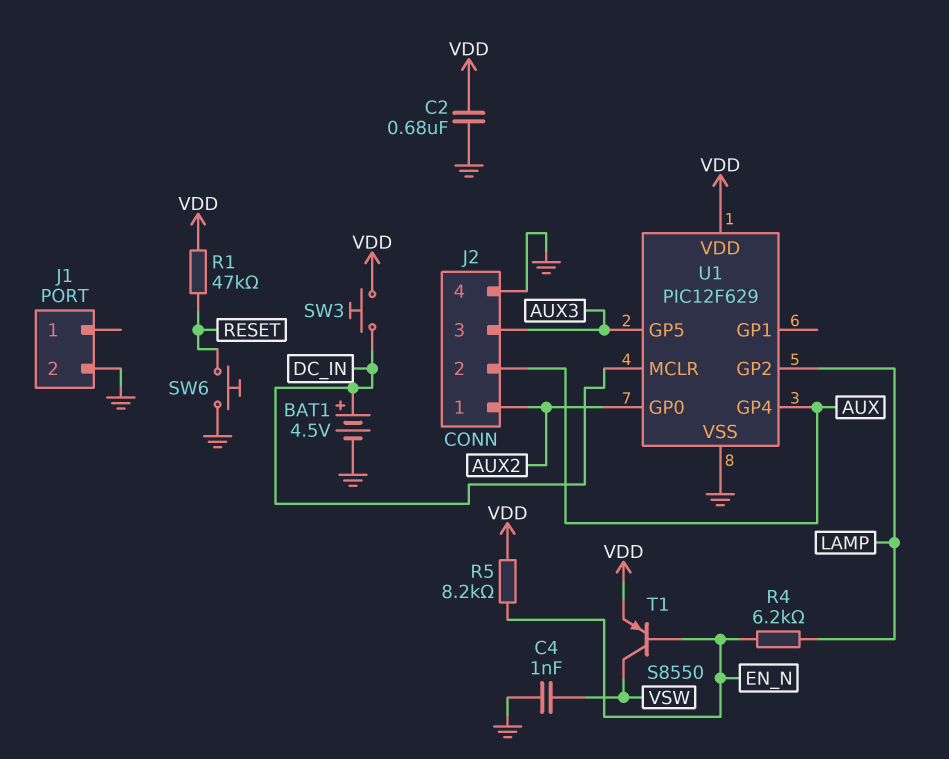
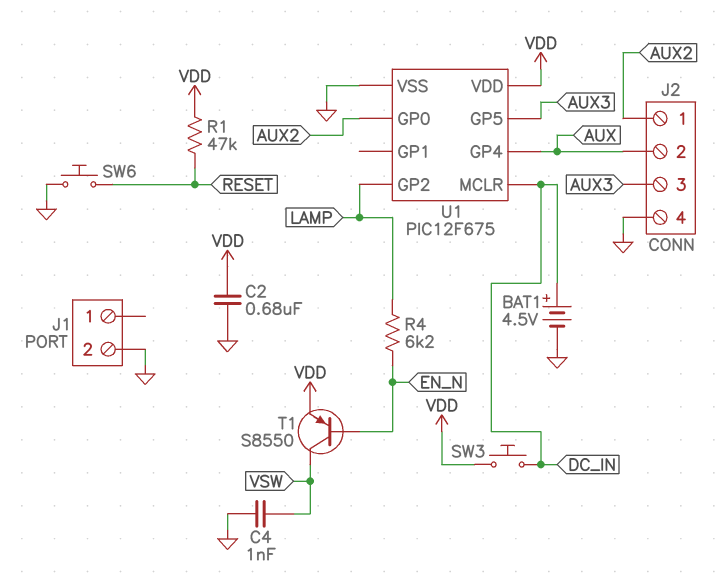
R5: 8.2k (EN_N, VDD) -> none
U1: PIC12F629 -> PIC12F675

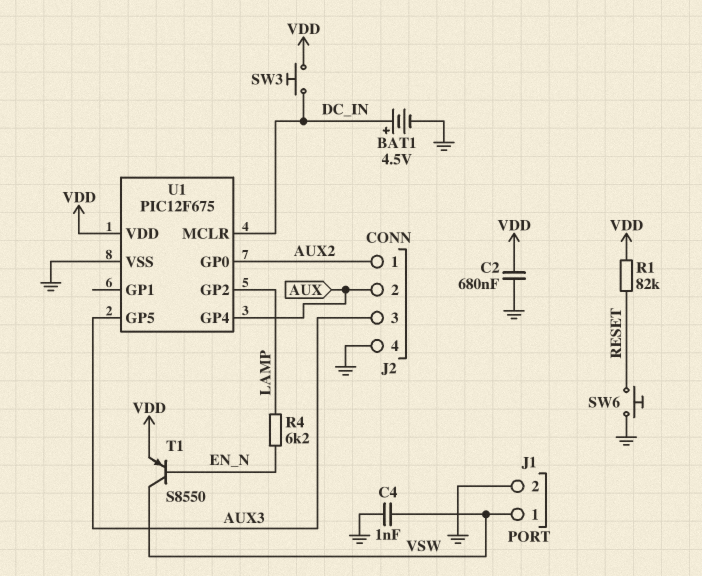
J1 pin 1: none -> VSW
R1: 47k (RESET, VDD) -> 82k (RESET, VDD)

